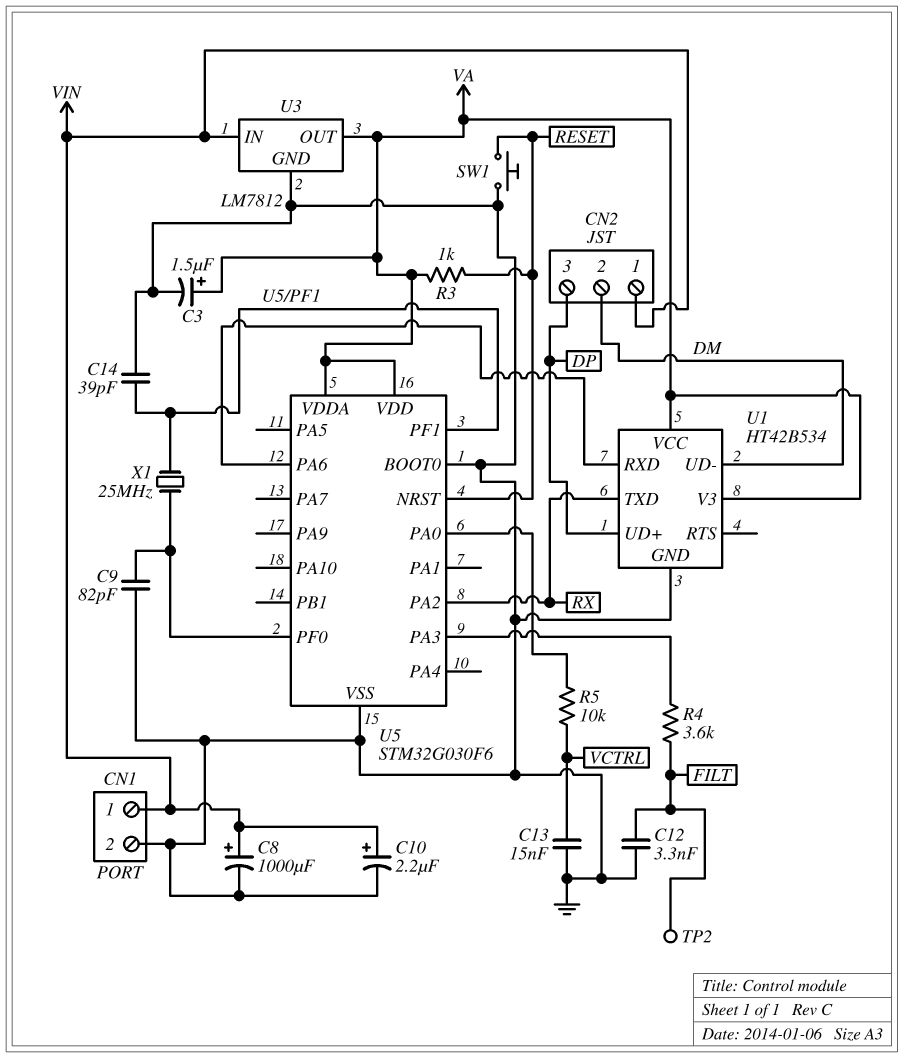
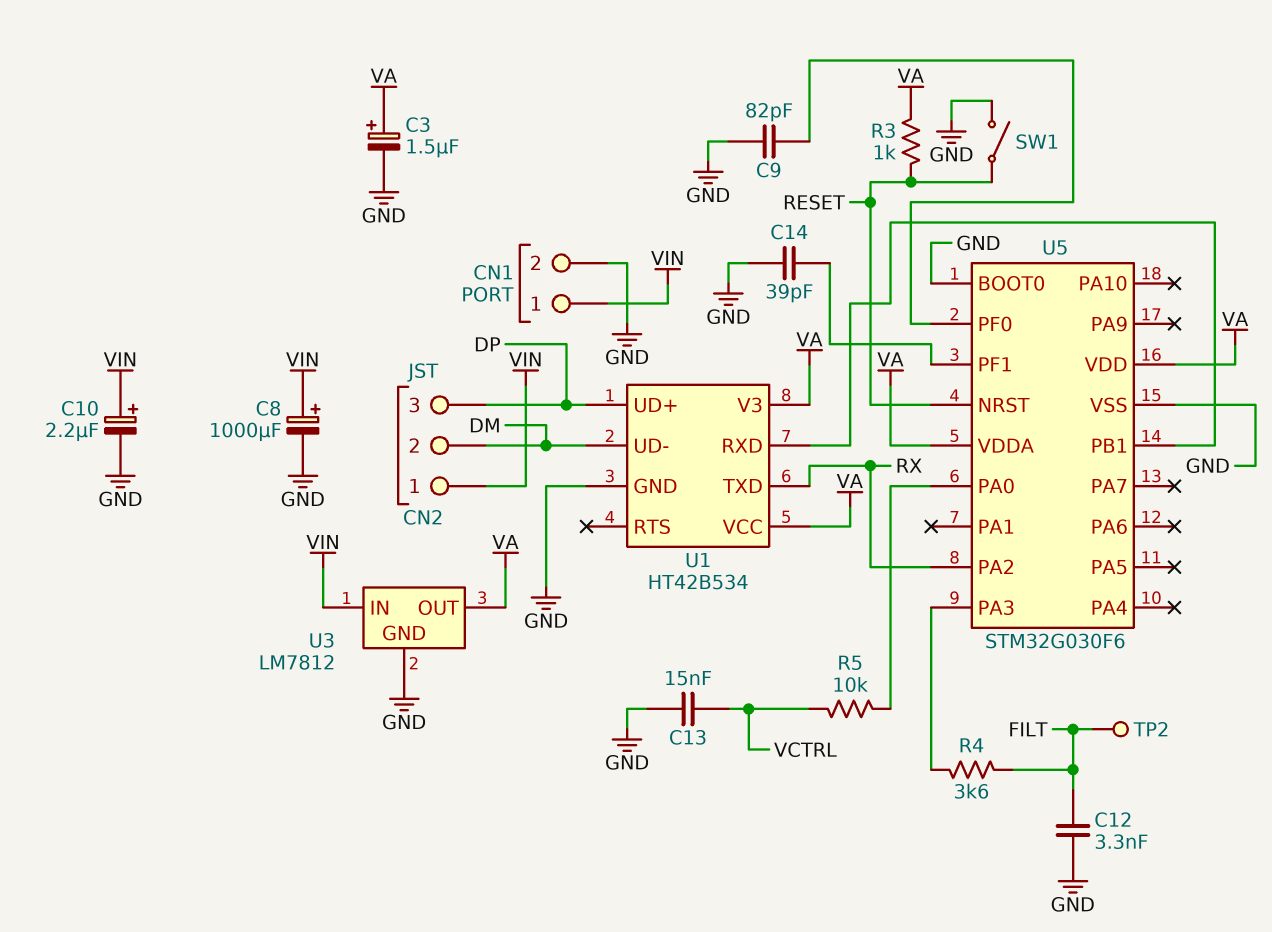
SW1: button (GND, RESET) -> switch (GND, RESET)
U5 pin PA6: U1/RXD -> none
U5 pin PB1: none -> U1/RXD
X1: 25MHz (U5/PF0, U5/PF1) -> none

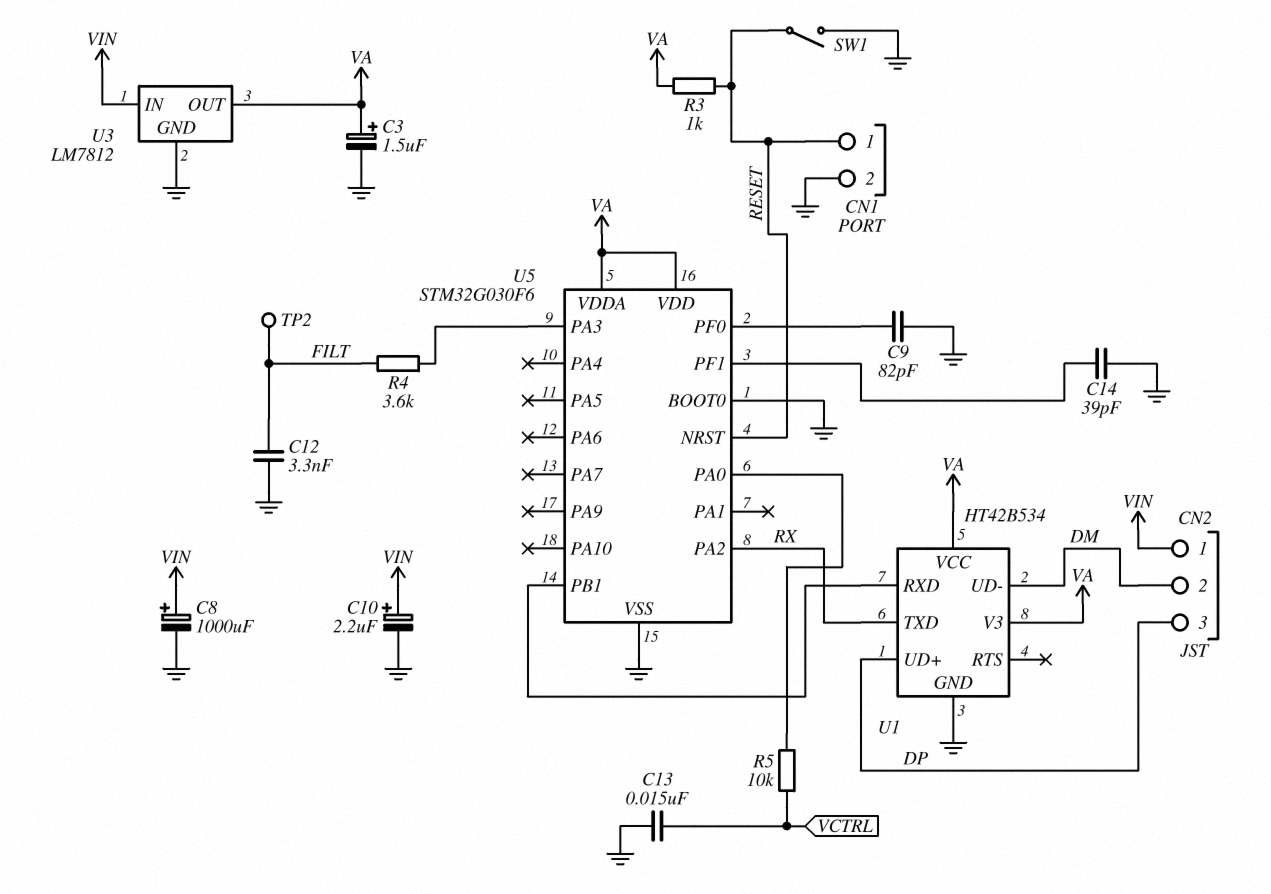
CN1 pin 1: VIN -> RESET

